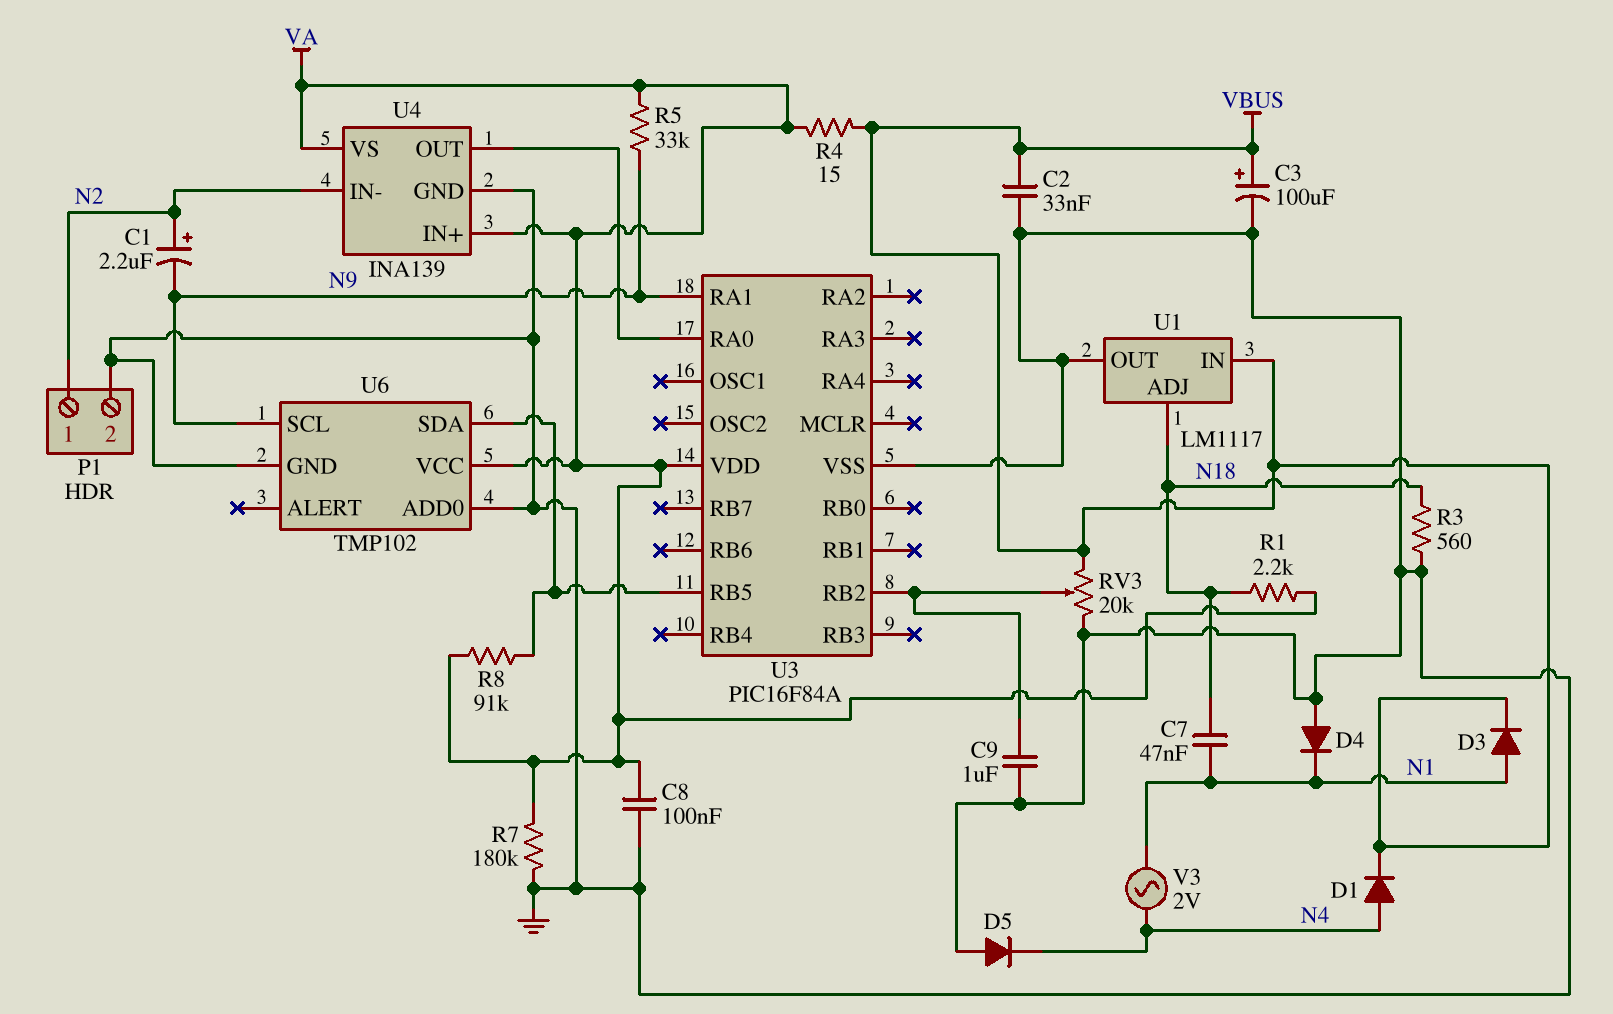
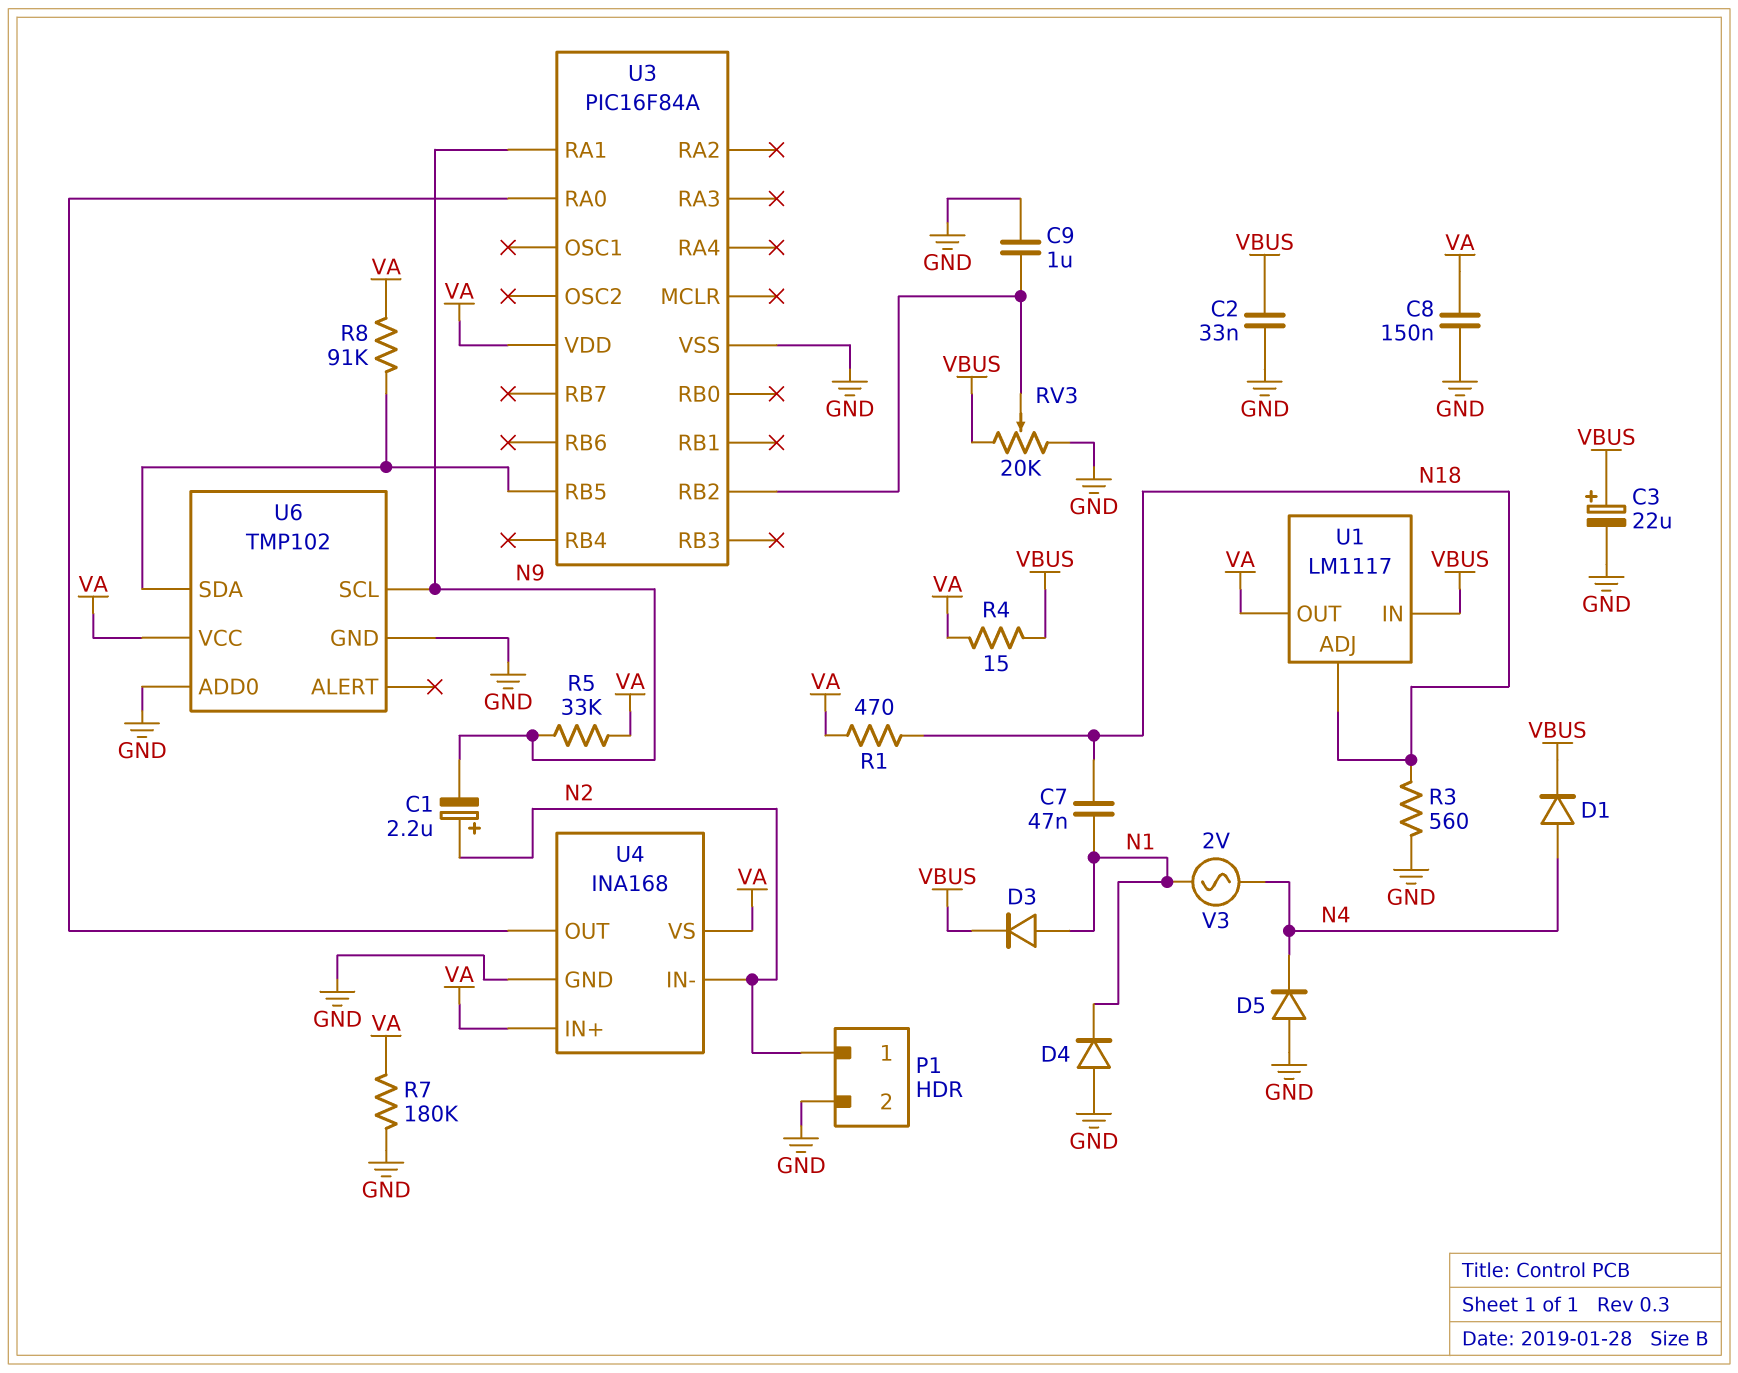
C3: 100uF (plus VBUS, minus GND) -> 22uF (plus VBUS, minus GND)
C8: 100nF (GND, VA) -> 150nF (GND, VA)
R1: 2.2k (N18, VA) -> 470 (N18, VA)
U1 pin OUT: GND -> VA
U4: INA139 -> INA168

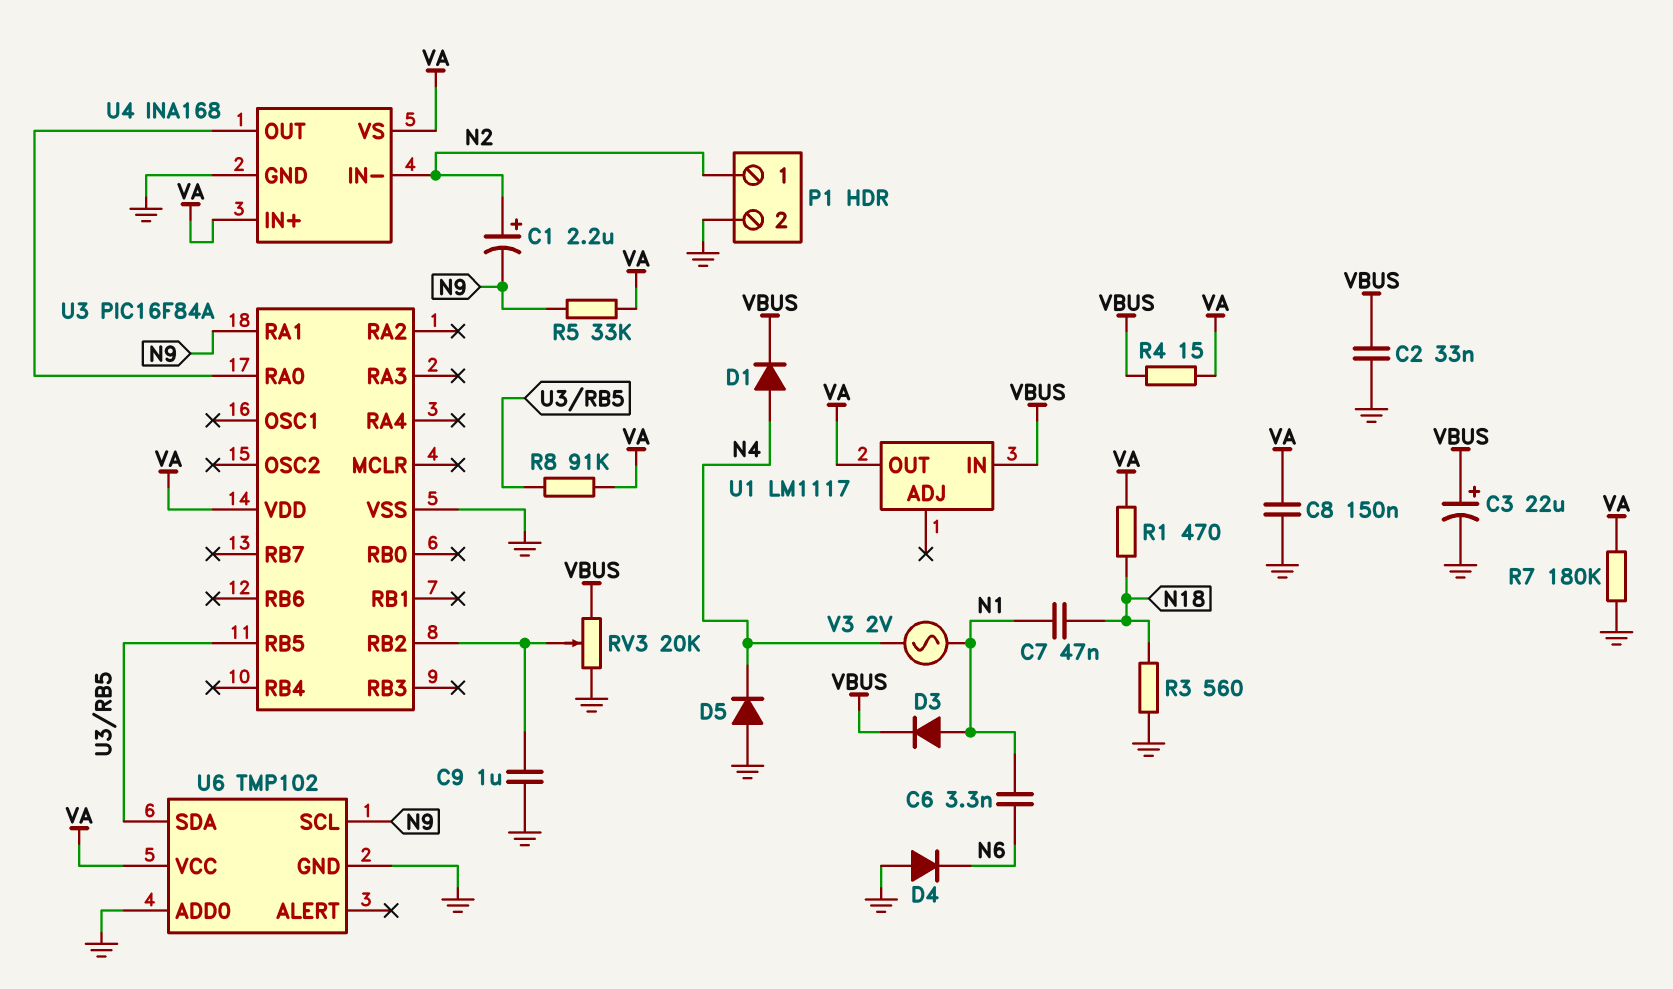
C6: none -> 3.3nF (N1, N6)
D4: diode (A GND, K N1) -> diode (A GND, K N6)
U1 pin ADJ: N18 -> none

